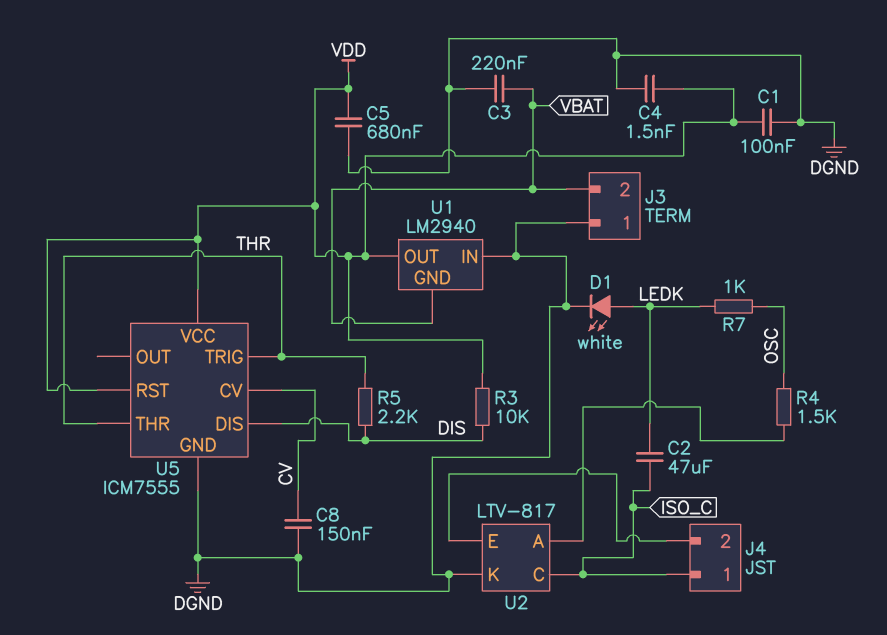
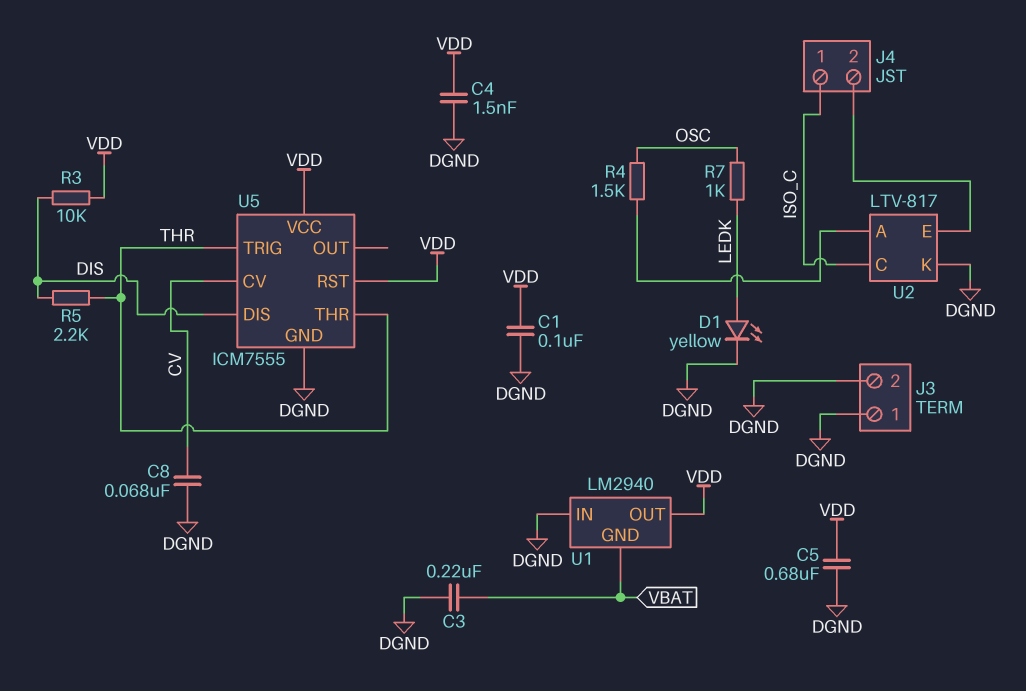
C2: 47uF (ISO_C, LEDK) -> none
C8: 150nF (CV, DGND) -> 68nF (CV, DGND)
D1: LED white (A LEDK, K DGND) -> LED yellow (A LEDK, K DGND)
J3 pin 2: VBAT -> DGND

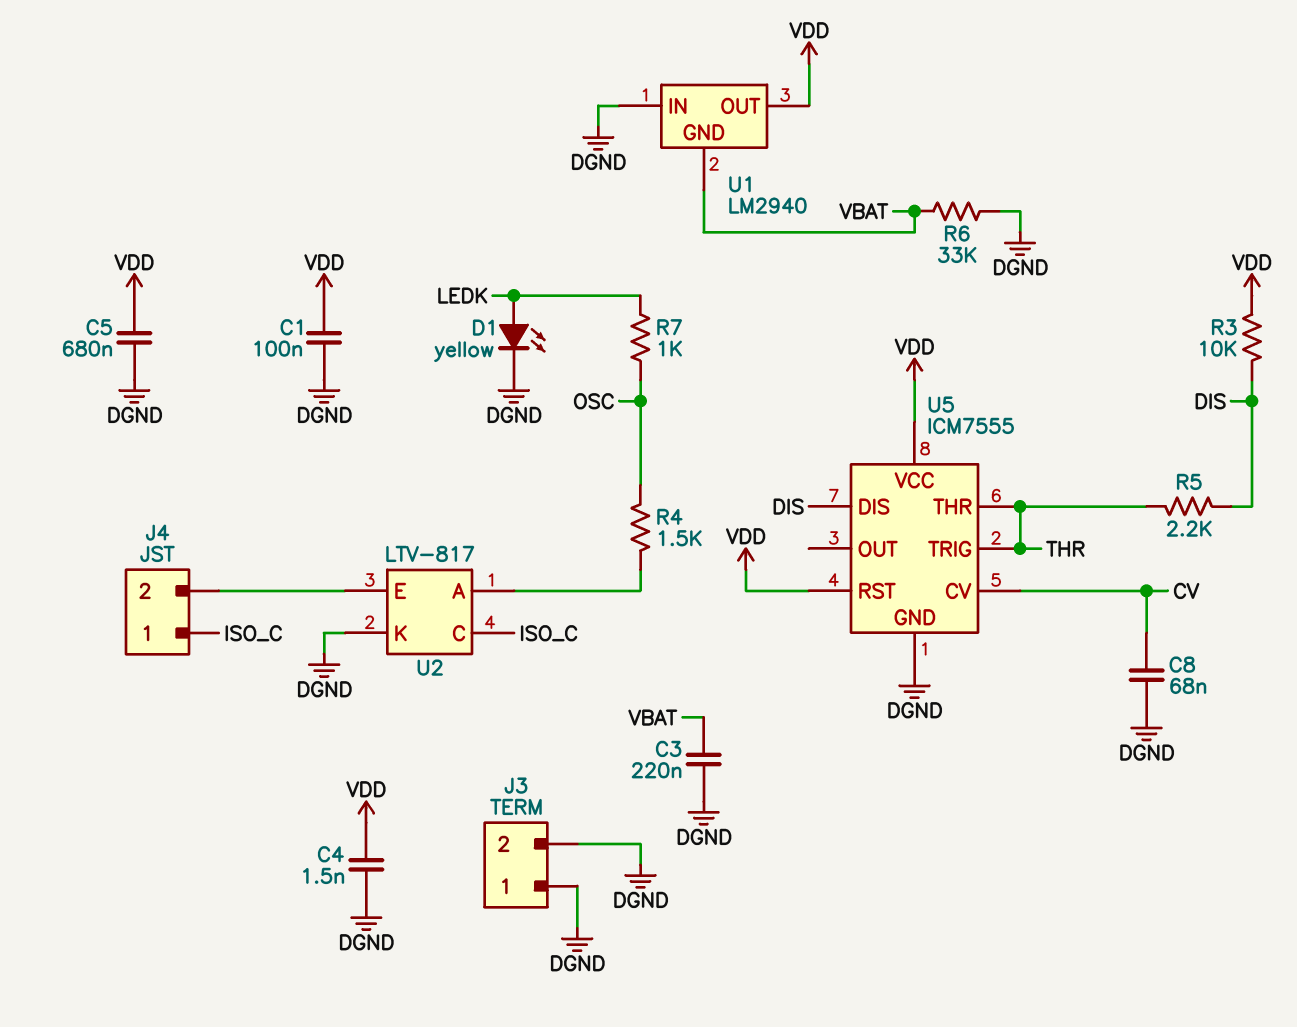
R6: none -> 33k (DGND, VBAT)

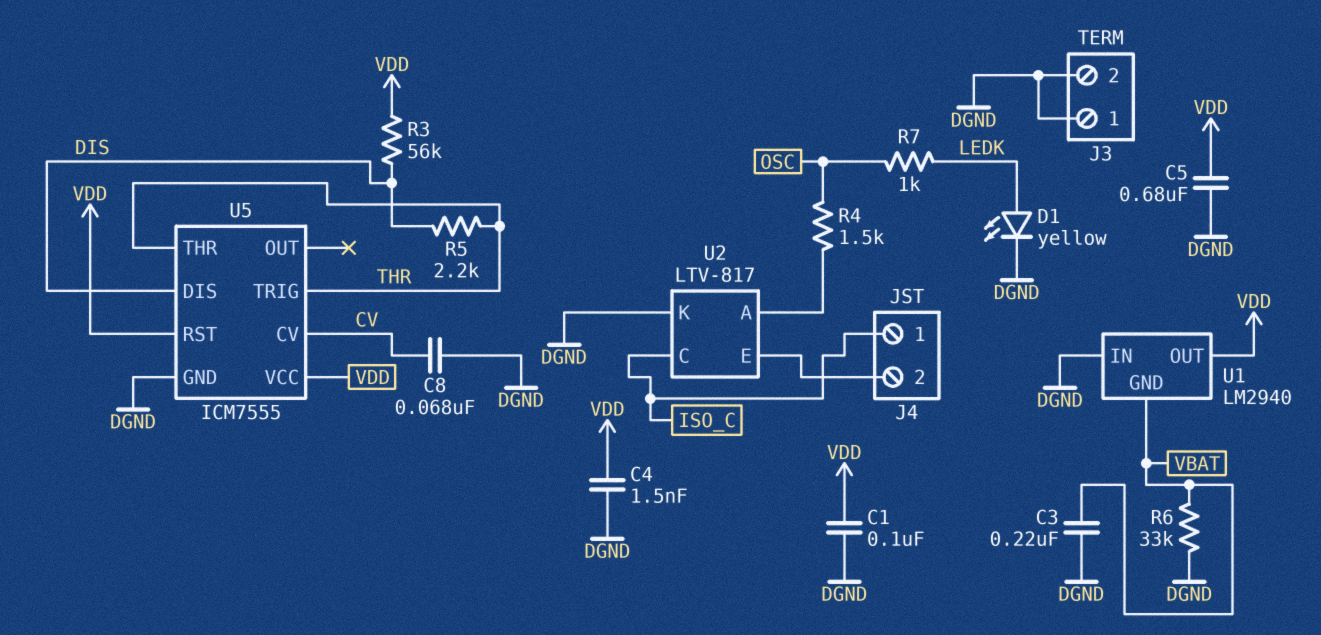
R3: 10k (DIS, VDD) -> 56k (DIS, VDD)

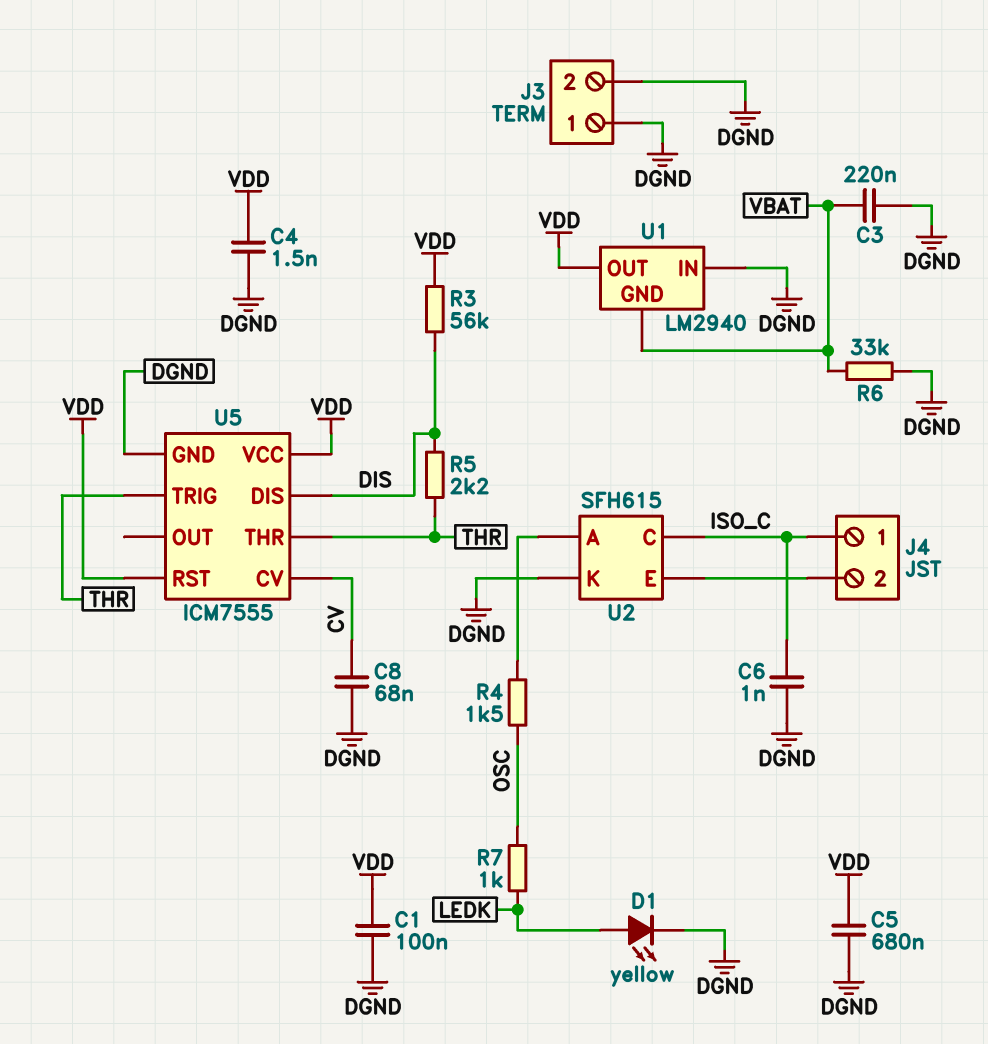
C6: none -> 1nF (DGND, ISO_C)
U2: LTV-817 -> SFH615

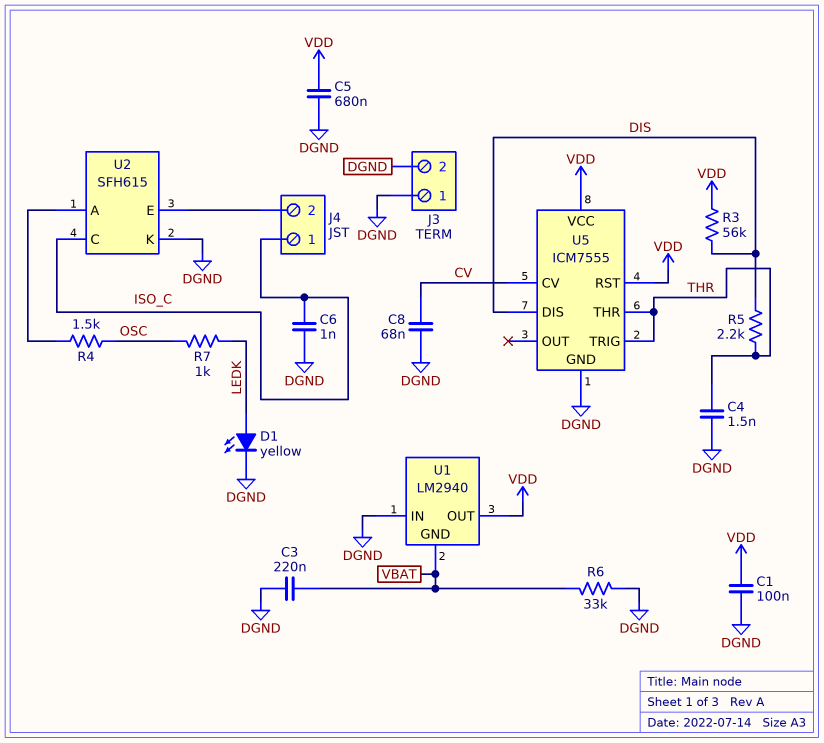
C4: 1.5nF (DGND, VDD) -> 1.5nF (DGND, THR)

